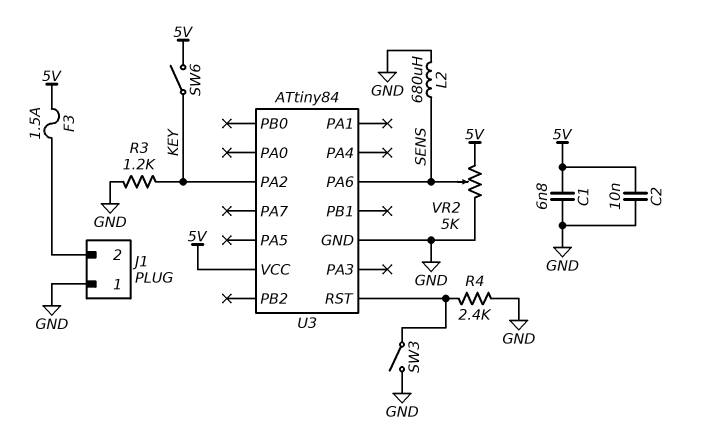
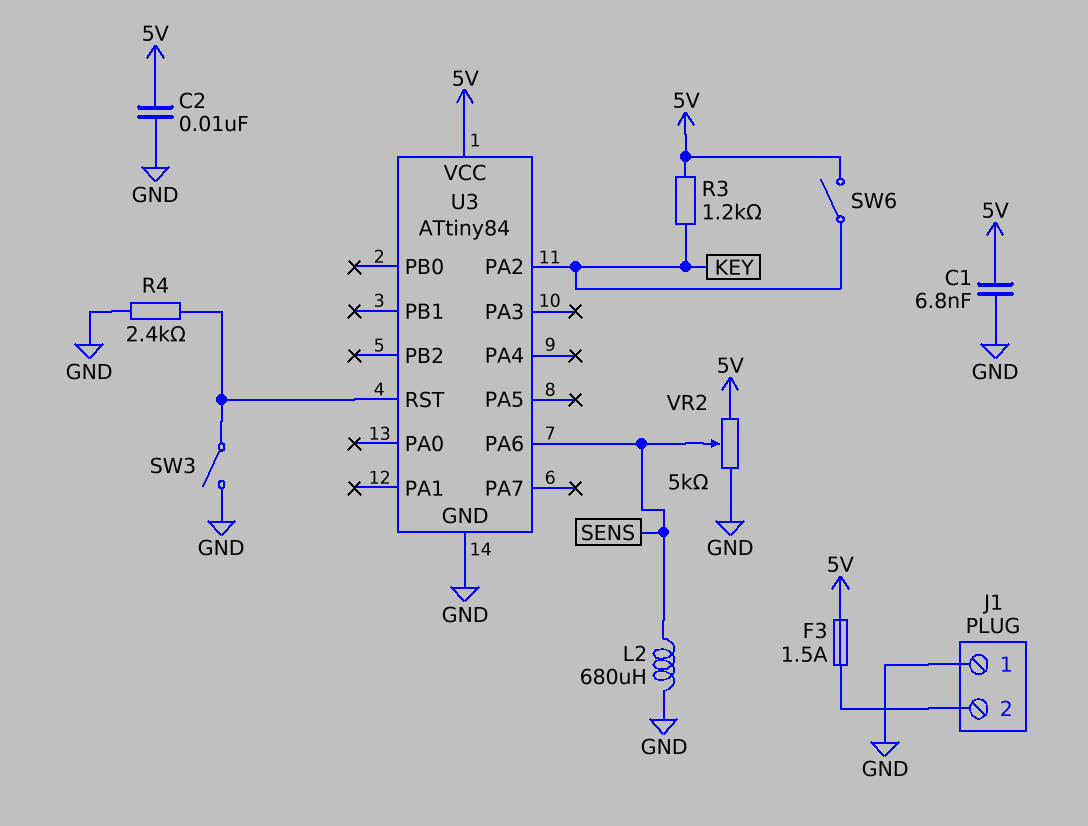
R3: 1.2k (GND, KEY) -> 1.2k (5V, KEY)

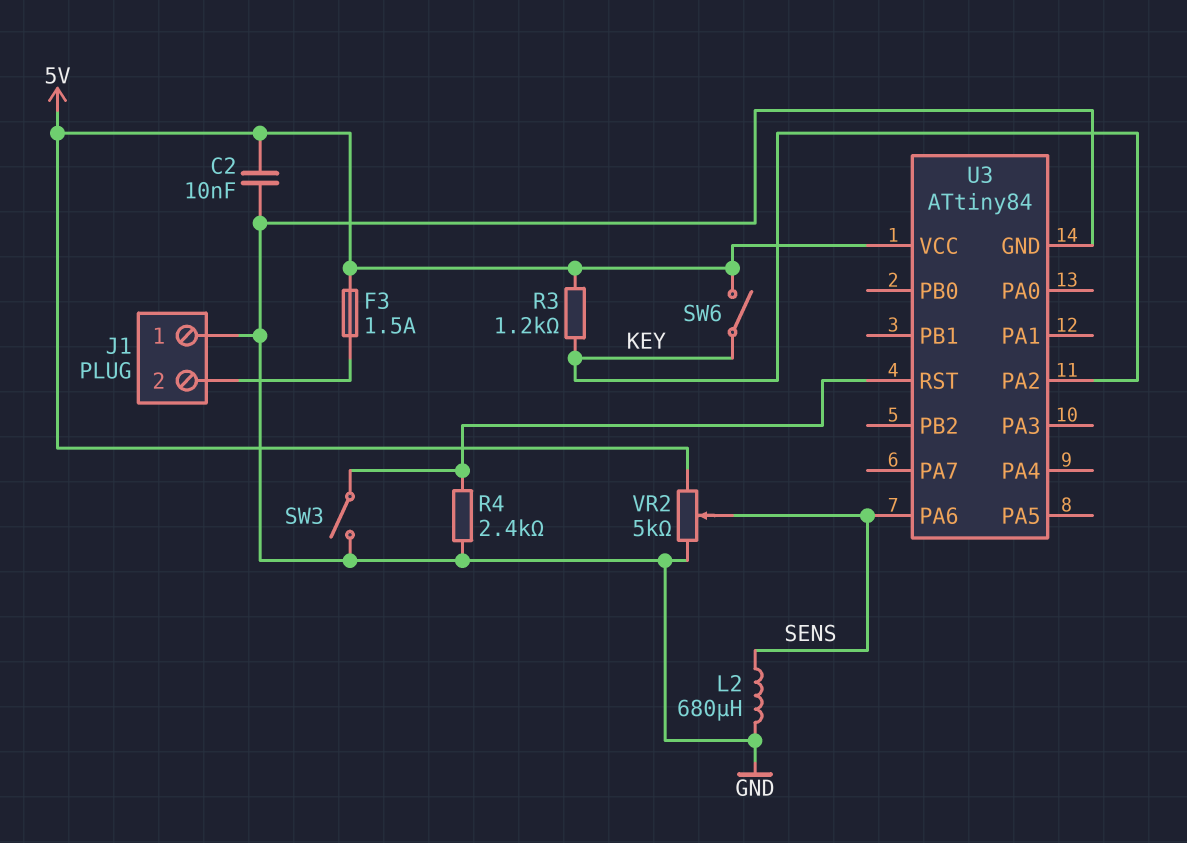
C1: 6.8nF (5V, GND) -> none

